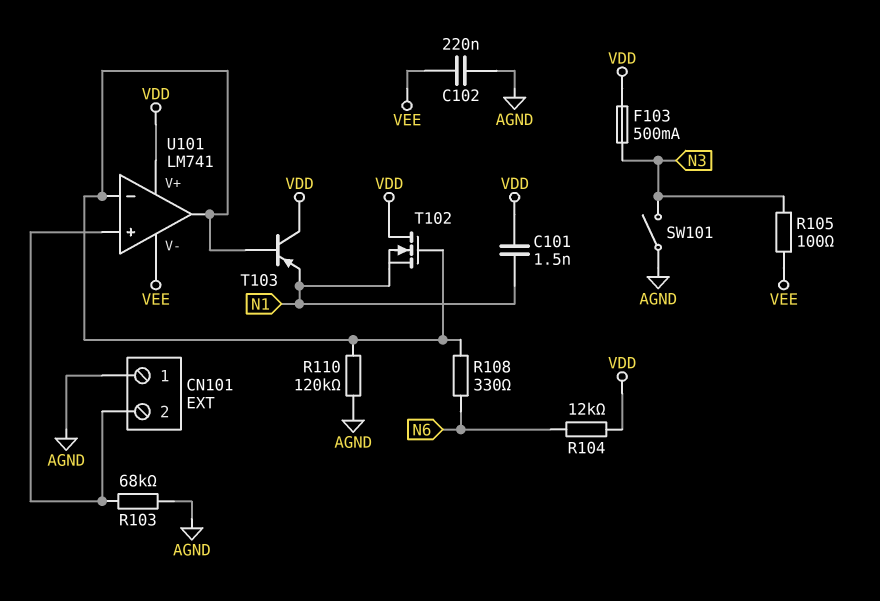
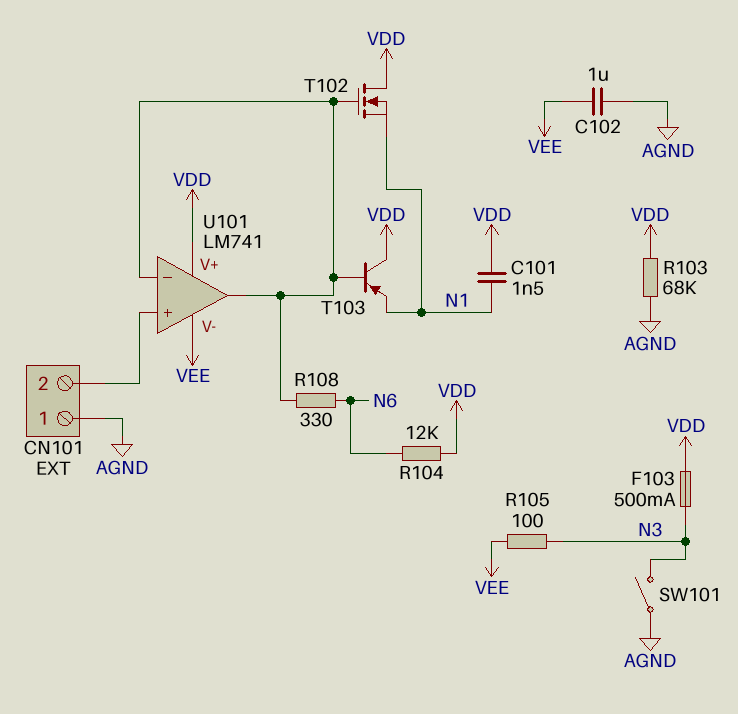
C102: 220nF (AGND, VEE) -> 1uF (AGND, VEE)
R103: 68k (AGND, CN101/2) -> 68k (AGND, VDD)
R110: 120k (AGND, U101/in-) -> none

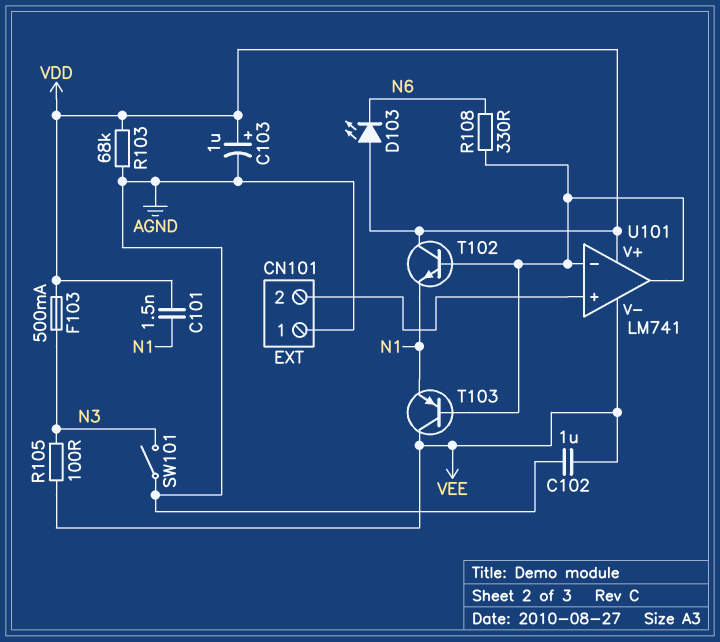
C103: none -> 1uF (plus VDD, minus AGND)
D103: none -> LED (A VDD, K N6)
R104: 12k (N6, VDD) -> none
T102: NMOS (G U101/in-, D VDD, S N1) -> NPN (B U101/in-, C VDD, E N1)
T103: PNP (B U101/in-, C VDD, E N1) -> PNP (B U101/in-, C VEE, E N1)

